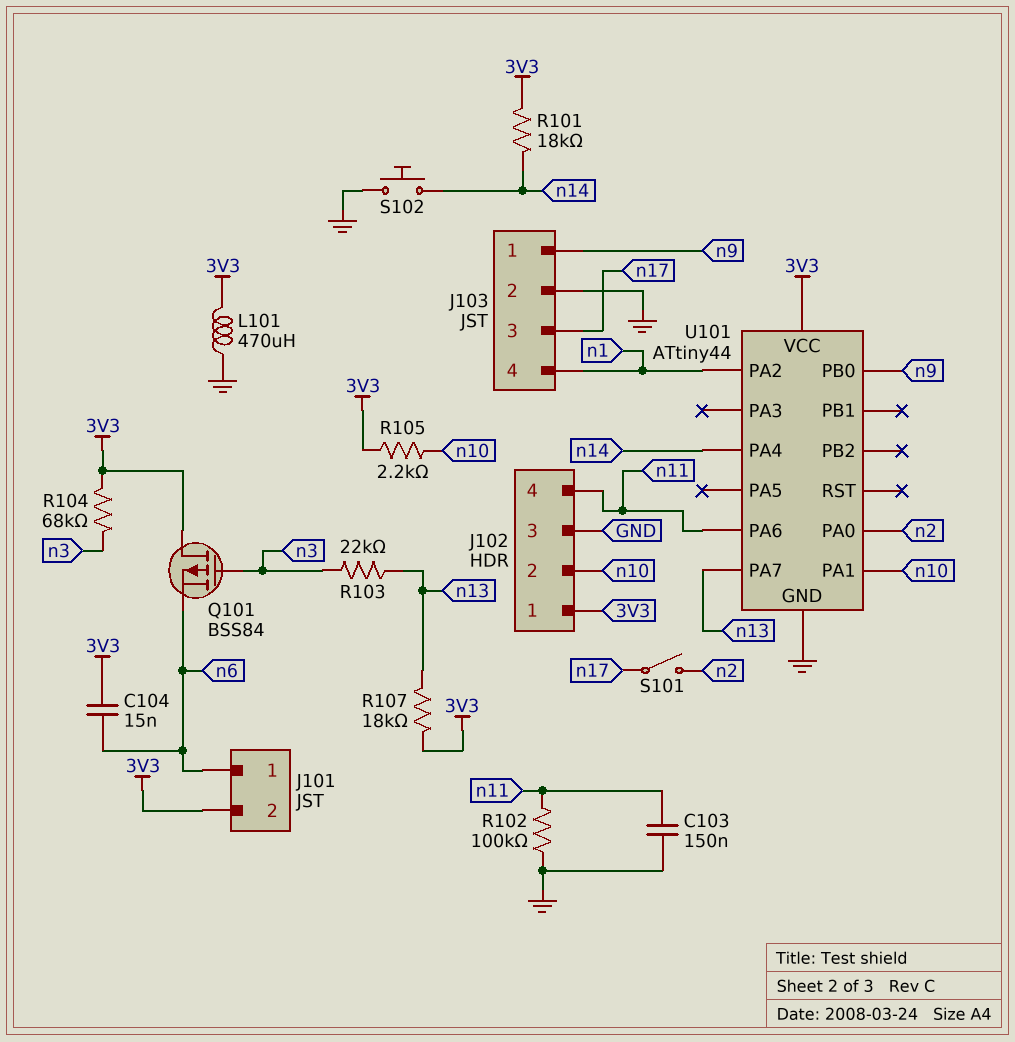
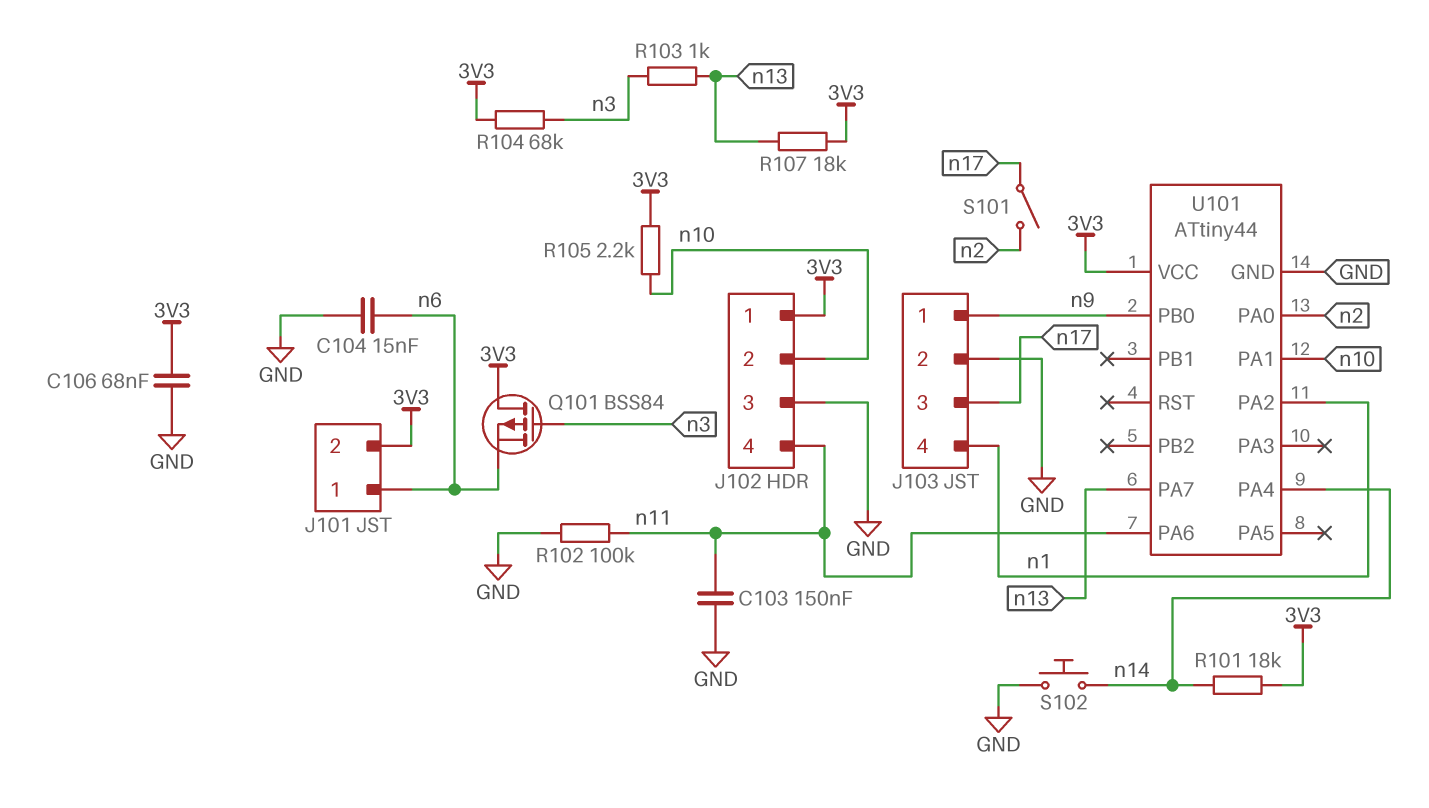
C104: 15nF (3V3, n6) -> 15nF (GND, n6)
C106: none -> 68nF (3V3, GND)
L101: 470uH (3V3, GND) -> none
R103: 22k (n3, n13) -> 1k (n3, n13)

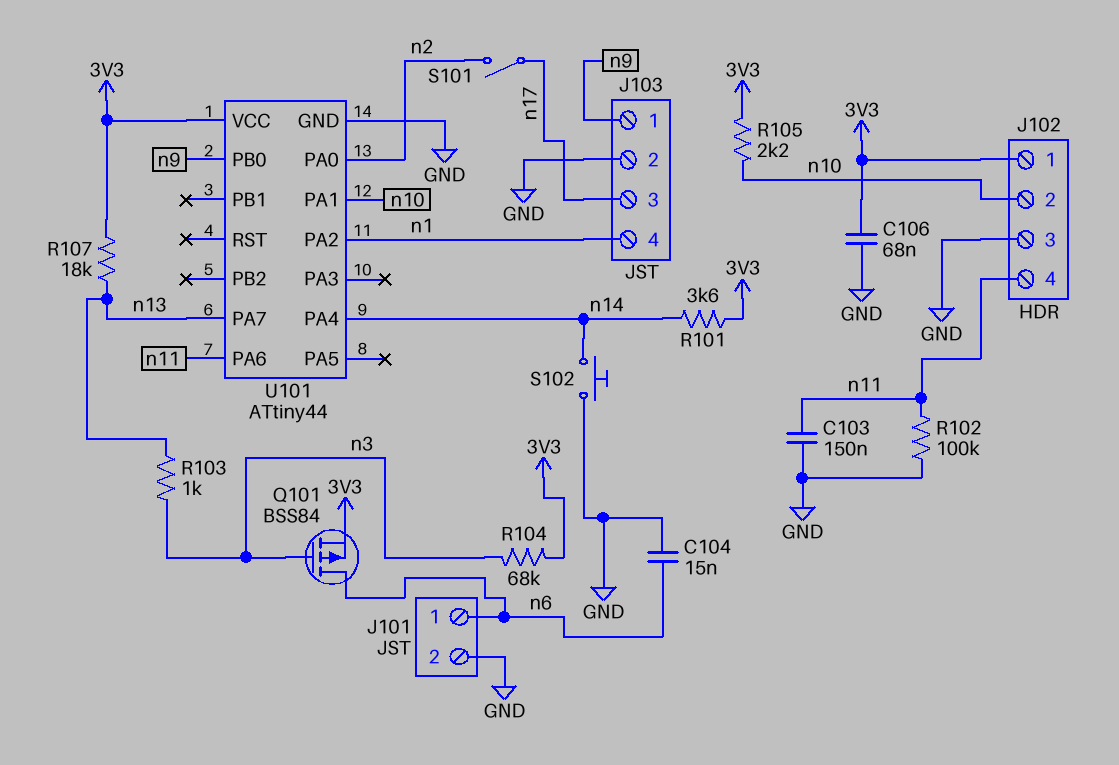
J101 pin 2: 3V3 -> GND
Q101: PMOS BSS84 (G n3, D 3V3, S n6) -> PMOS BSS84 (G n3, D n6, S 3V3)
R101: 18k (3V3, n14) -> 3.6k (3V3, n14)

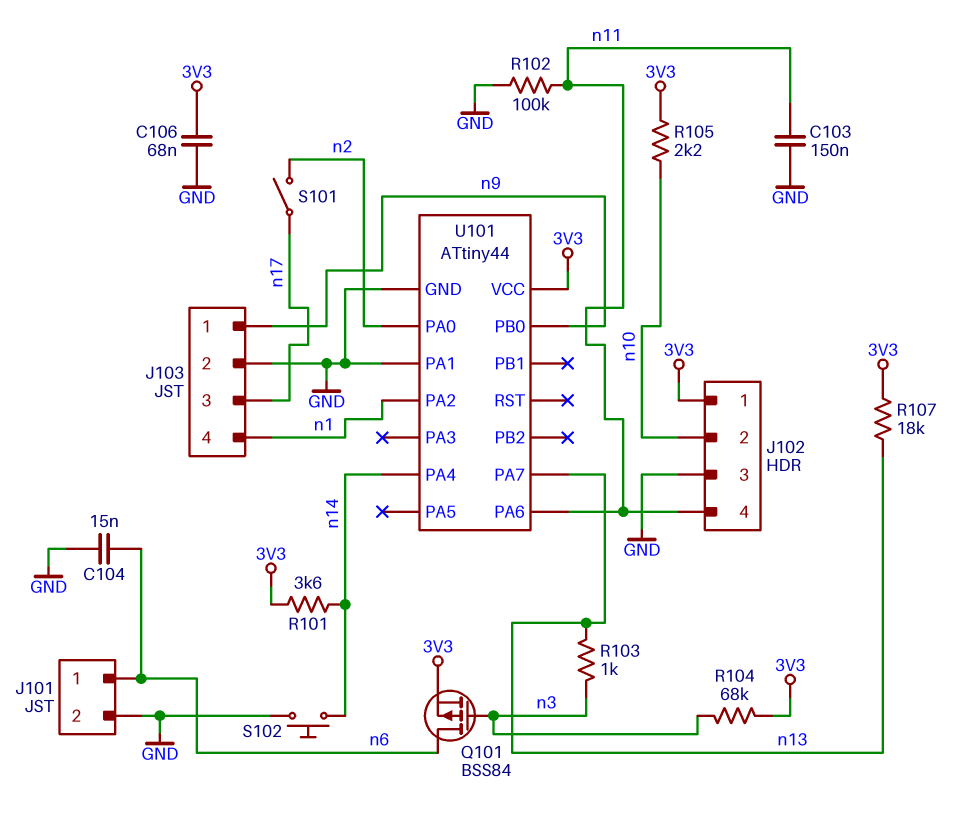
U101 pin PA1: n10 -> GND

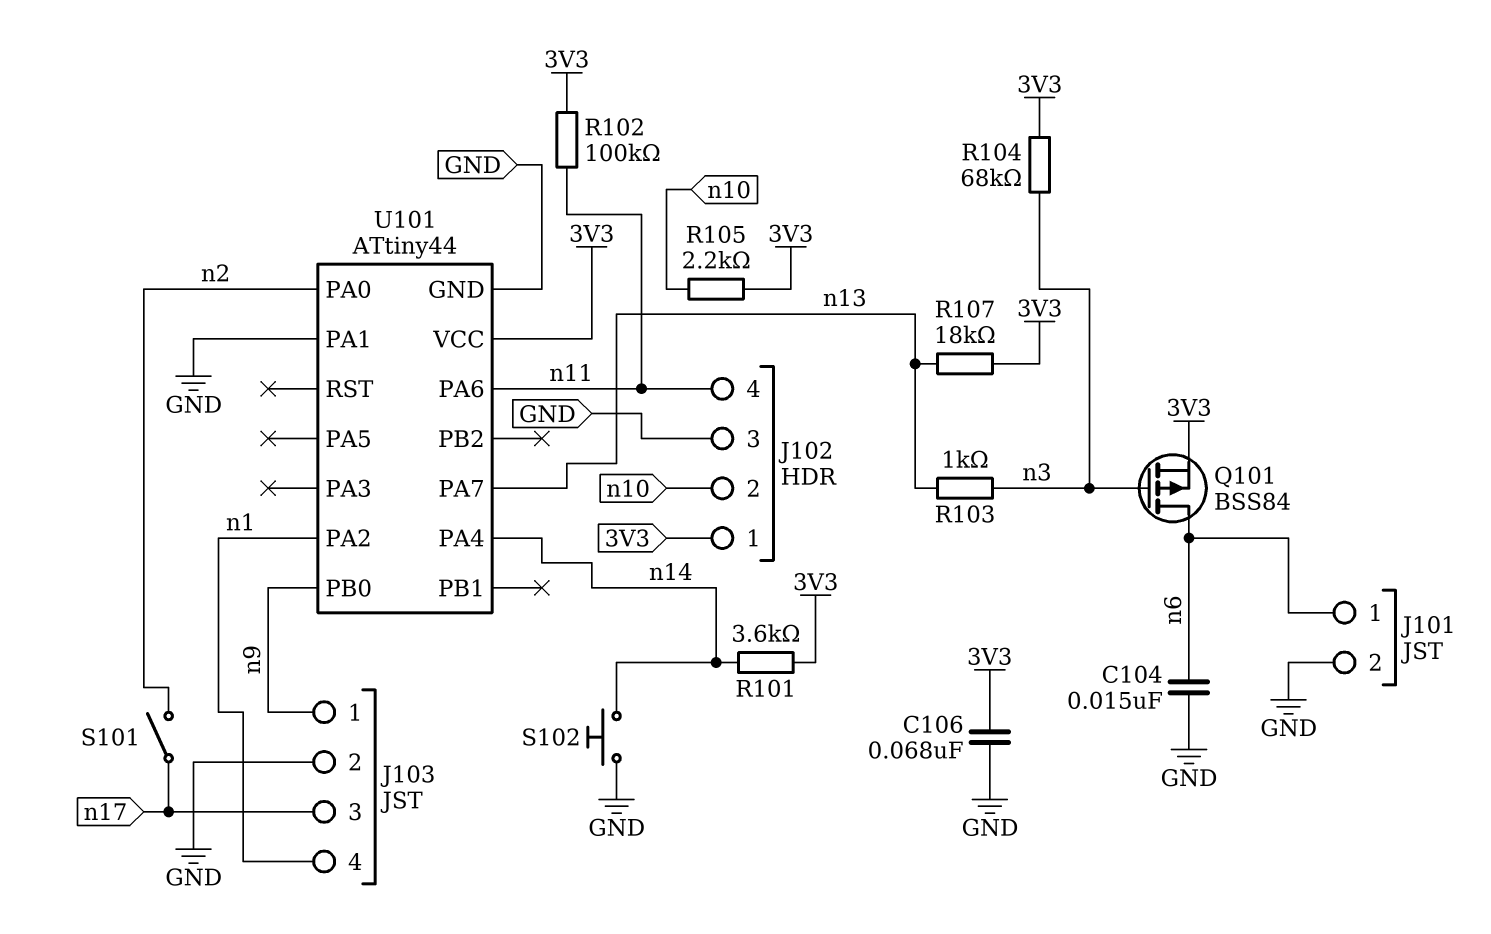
C103: 150nF (GND, n11) -> none
R102: 100k (GND, n11) -> 100k (3V3, n11)

